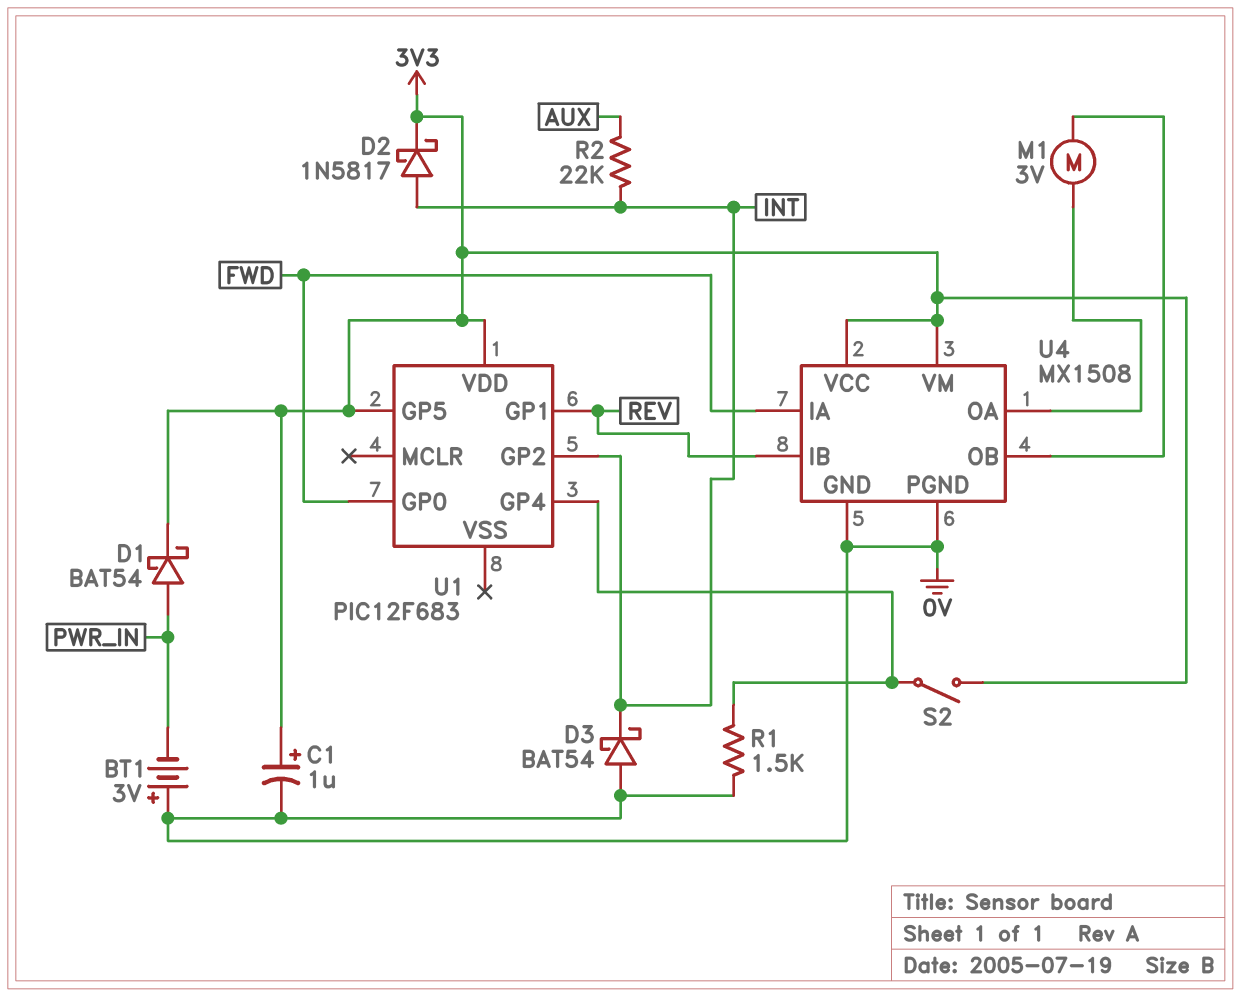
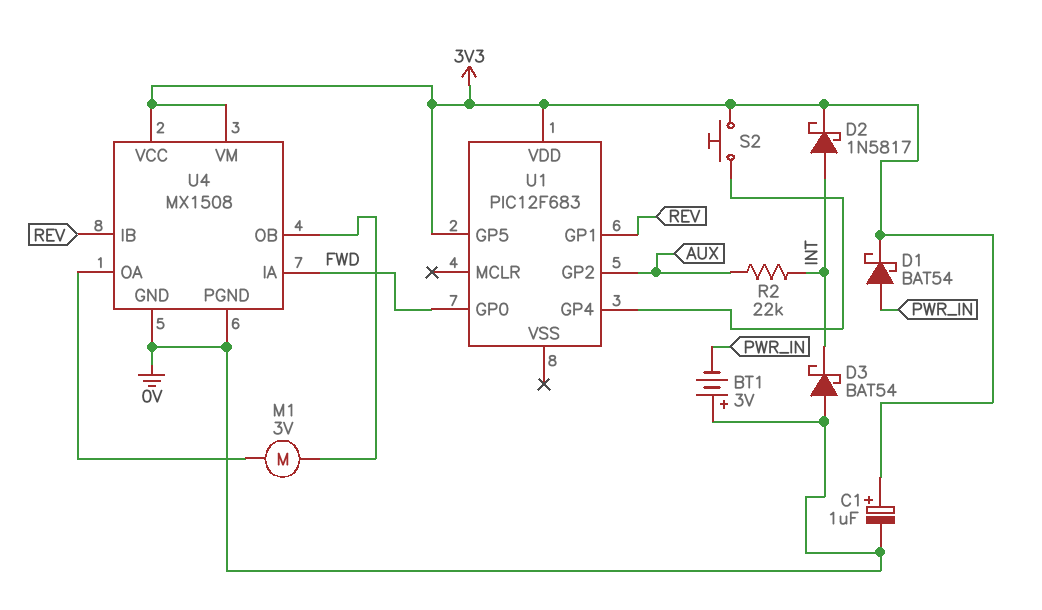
R1: 1.5k (0V, U1/GP4) -> none
S2: switch (3V3, U1/GP4) -> button (3V3, U1/GP4)
U1 pin GP2: INT -> AUX

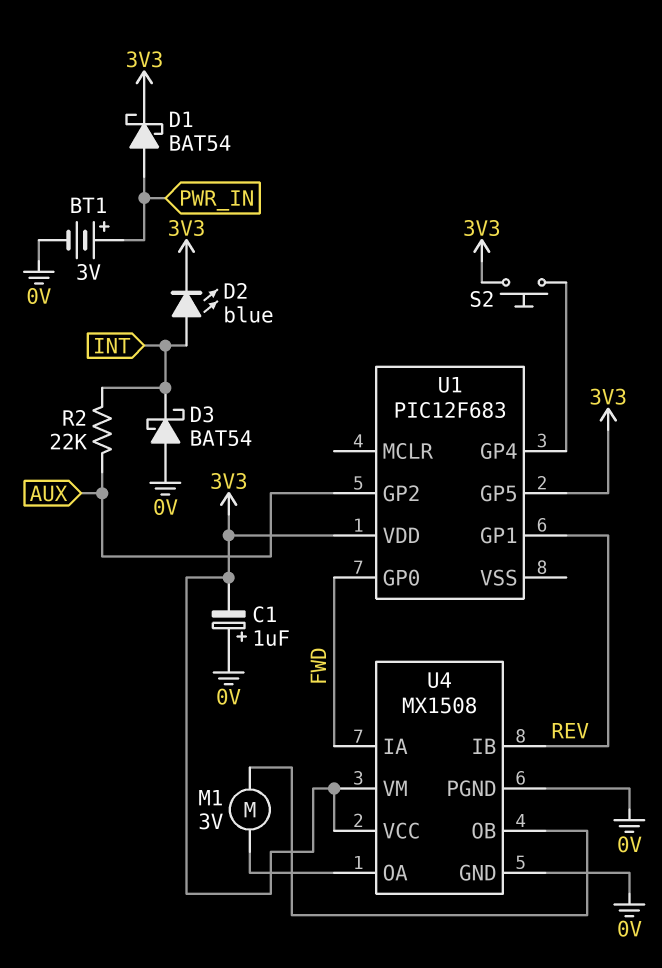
BT1: 3V (plus 0V, minus PWR_IN) -> 3V (plus PWR_IN, minus 0V)
C1: 1uF (plus 3V3, minus 0V) -> 1uF (plus 0V, minus 3V3)
D2: schottky 1N5817 (A INT, K 3V3) -> LED blue (A INT, K 3V3)

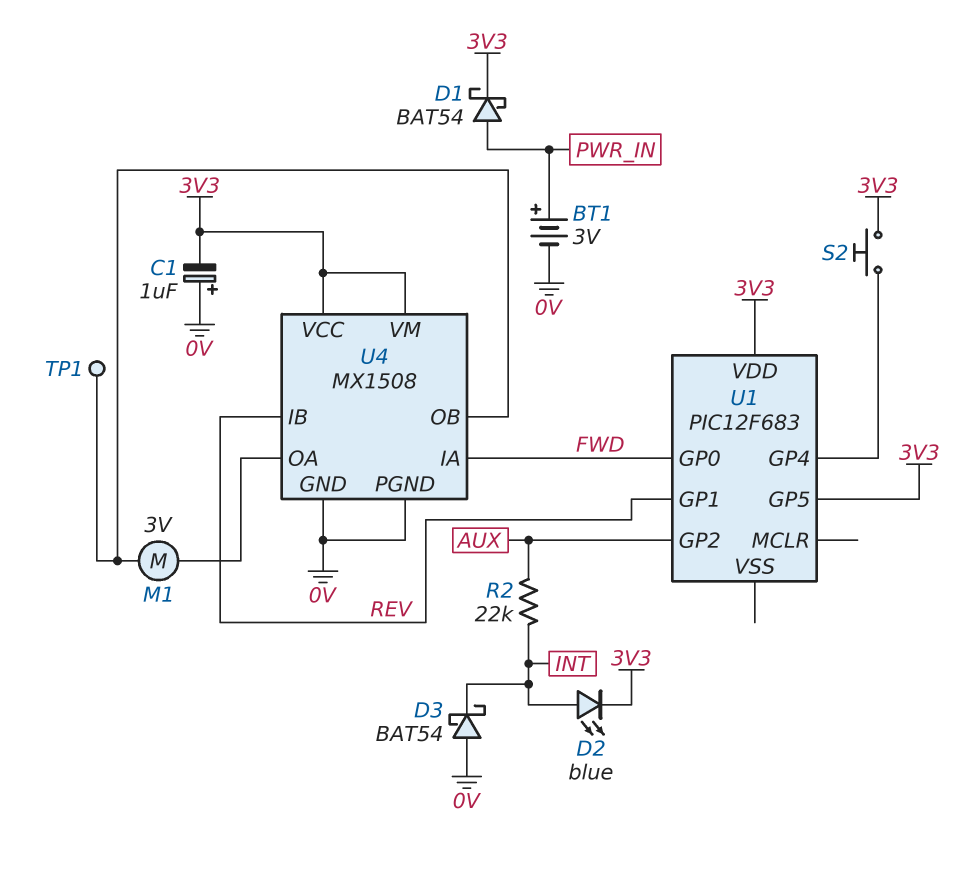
TP1: none -> test point (U4/OB)

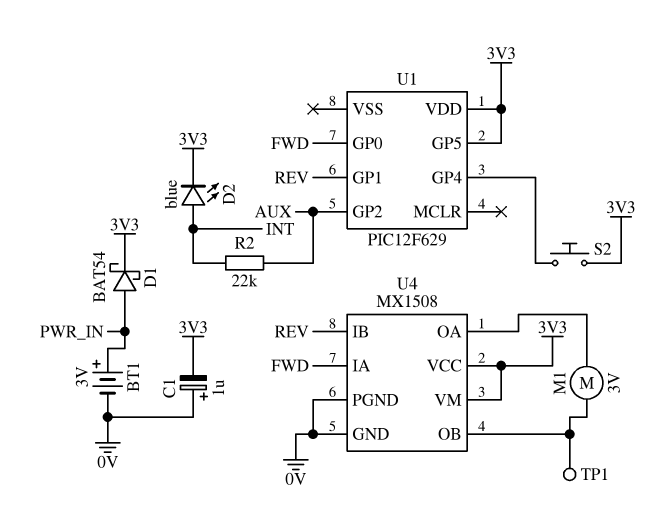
D3: schottky BAT54 (A 0V, K INT) -> none
U1: PIC12F683 -> PIC12F629

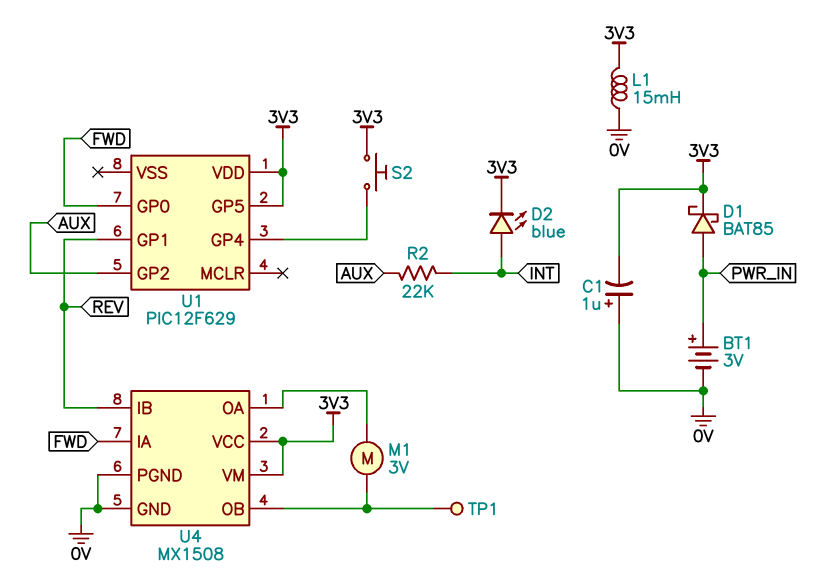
D1: schottky BAT54 (A PWR_IN, K 3V3) -> schottky BAT85 (A PWR_IN, K 3V3)
L1: none -> 15mH (0V, 3V3)

